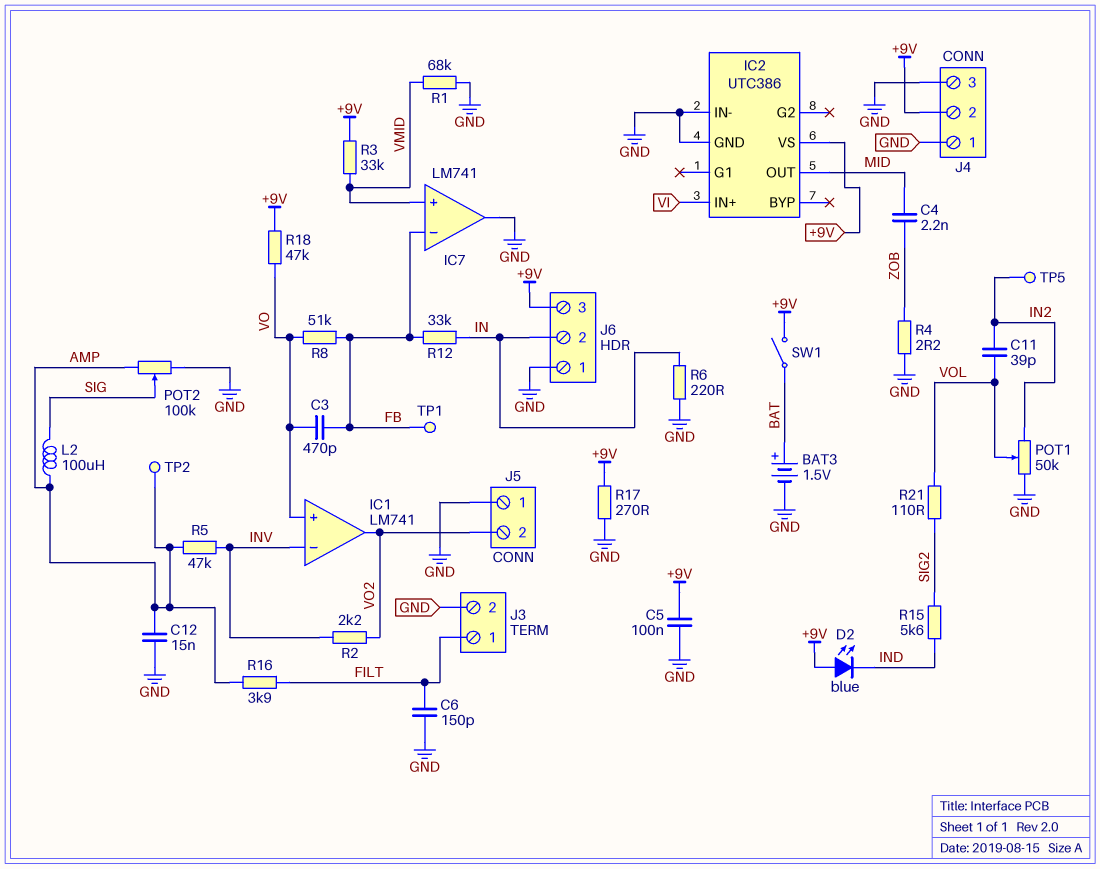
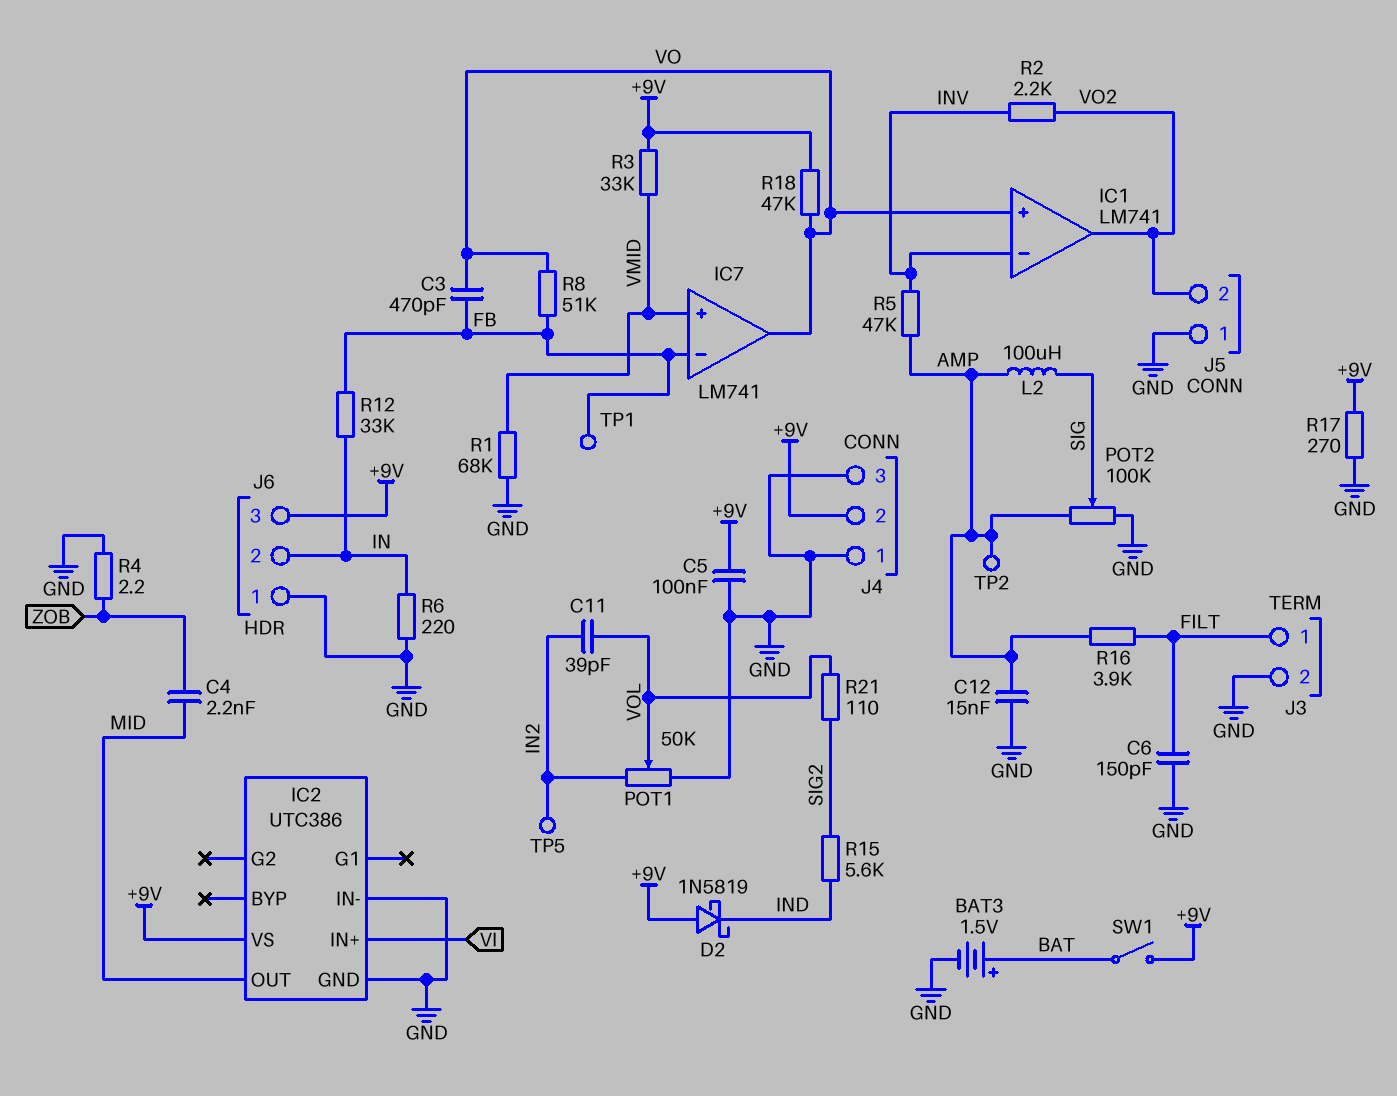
D2: LED blue (A +9V, K IND) -> schottky 1N5819 (A +9V, K IND)
IC7 pin out: GND -> VO

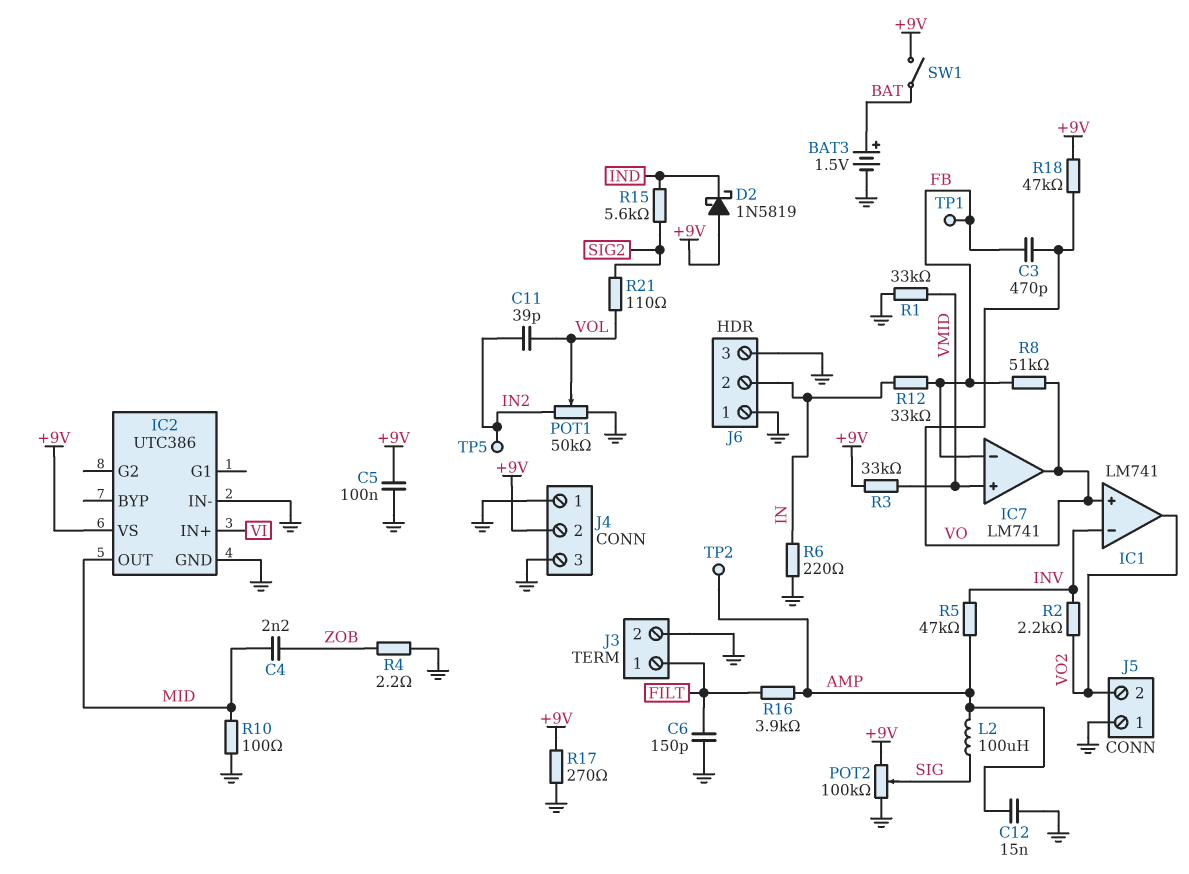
J6 pin 3: +9V -> GND
POT2: 100k (AMP, GND, wiper SIG) -> 100k (+9V, GND, wiper SIG)
R1: 68k (GND, VMID) -> 33k (GND, VMID)
R10: none -> 100 (GND, MID)

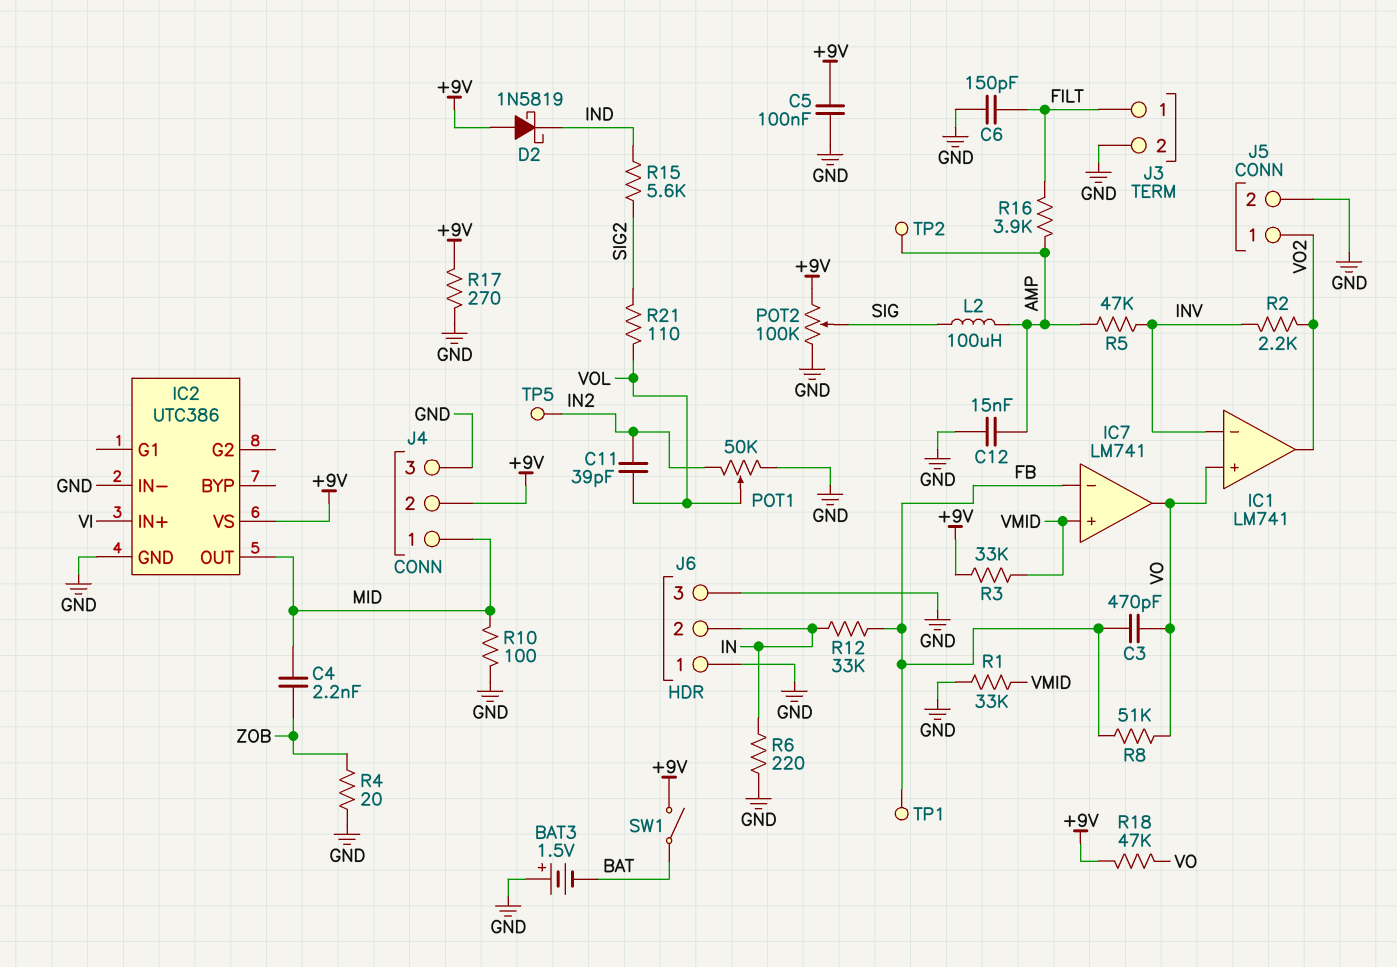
BAT3: 1.5V (plus BAT, minus GND) -> 1.5V (plus GND, minus BAT)
J4 pin 1: GND -> MID
J5 pin 1: GND -> VO2
J5 pin 2: VO2 -> GND
R4: 2.2 (GND, ZOB) -> 20 (GND, ZOB)

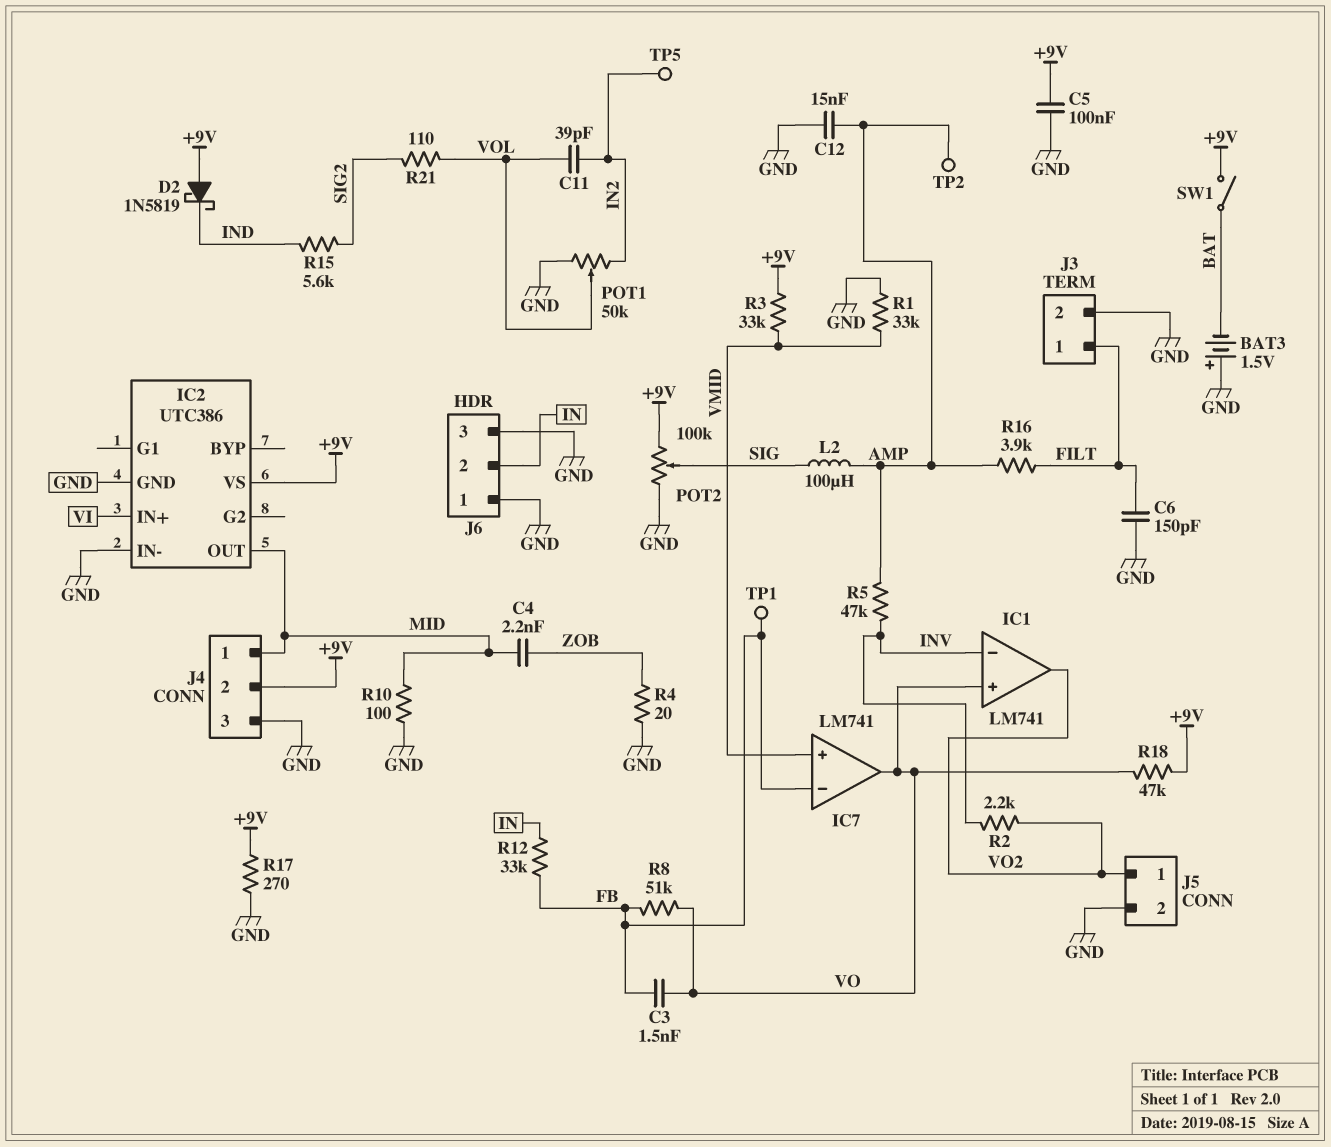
C3: 470pF (FB, VO) -> 1.5nF (FB, VO)
R6: 220 (GND, IN) -> none

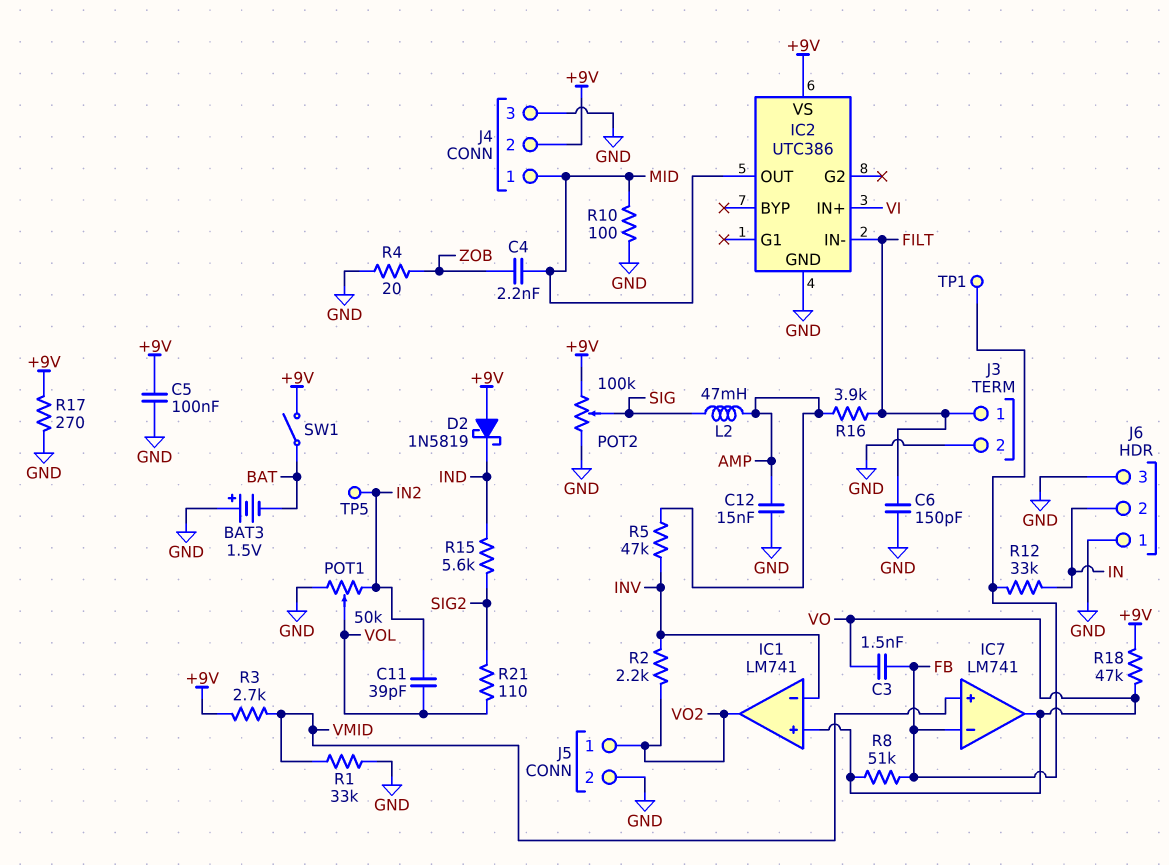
IC2 pin IN-: GND -> FILT
L2: 100uH (AMP, SIG) -> 47mH (AMP, SIG)
R3: 33k (+9V, VMID) -> 2.7k (+9V, VMID)
TP2: test point (AMP) -> none

